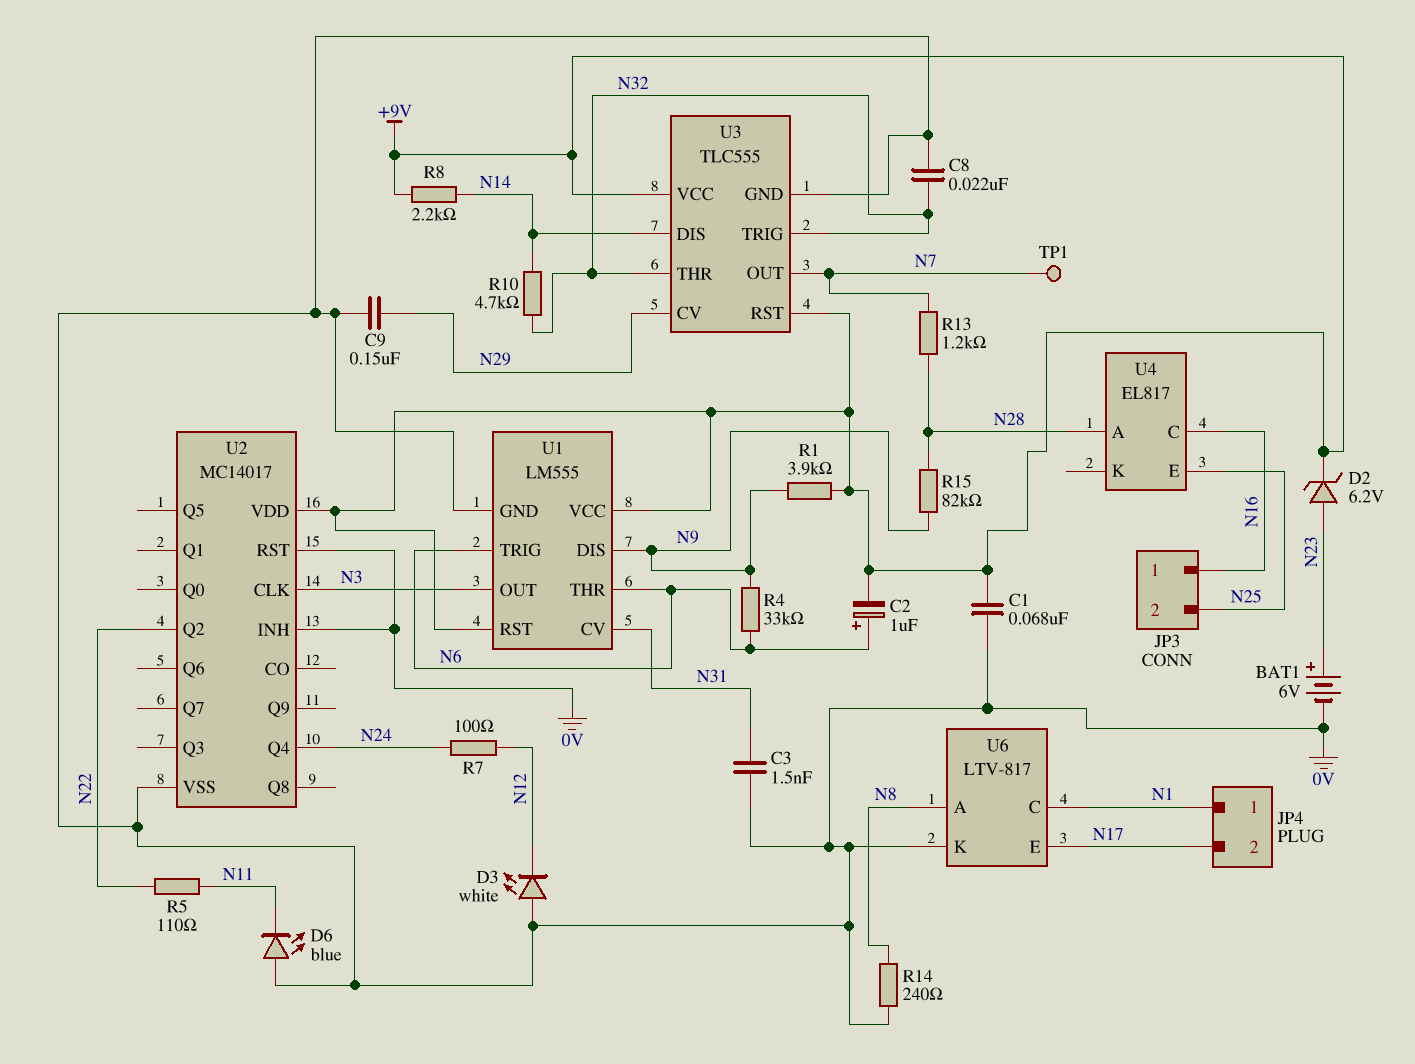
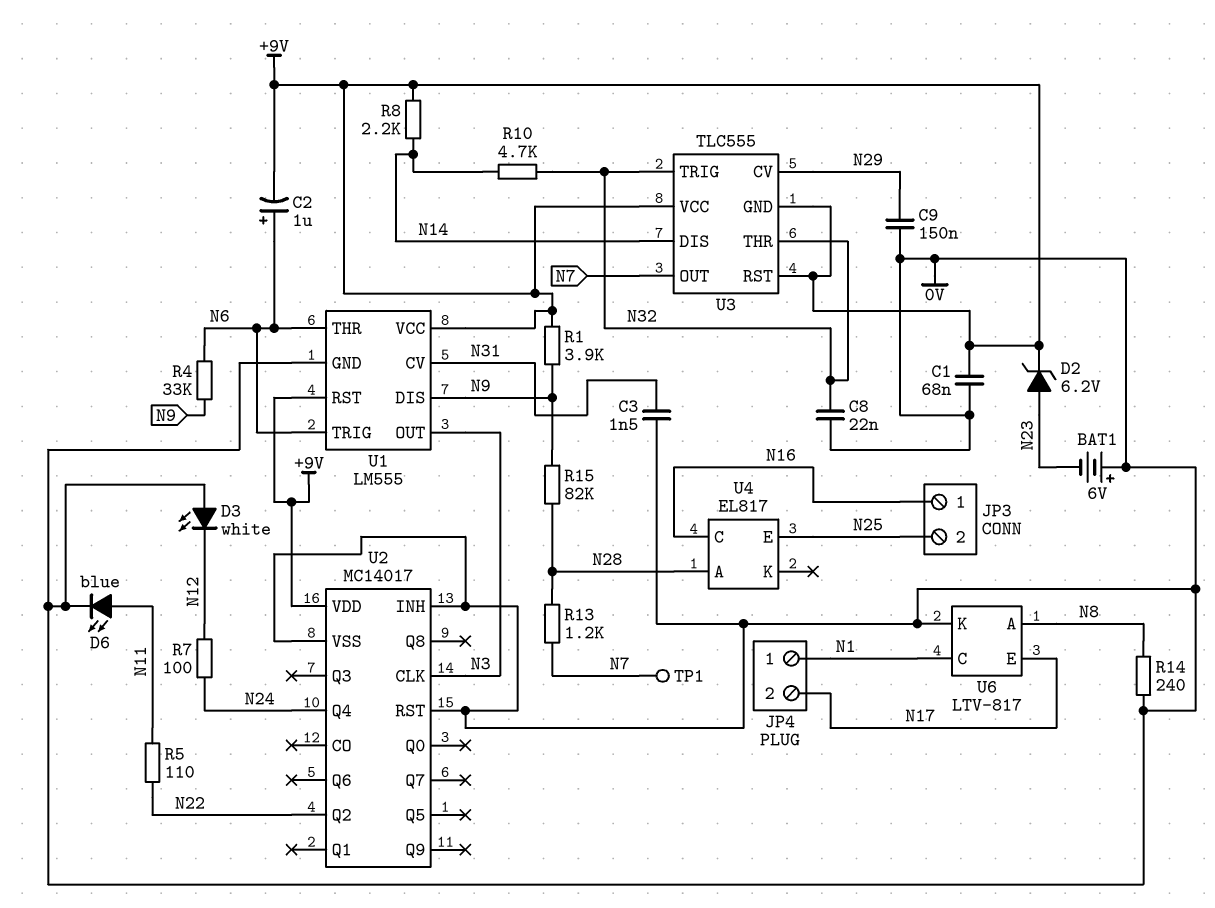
BAT1: 6V (plus N23, minus 0V) -> 6V (plus 0V, minus N23)
D6: LED blue (A 0V, K N11) -> LED blue (A N11, K 0V)
U3 pin GND: 0V -> +9V

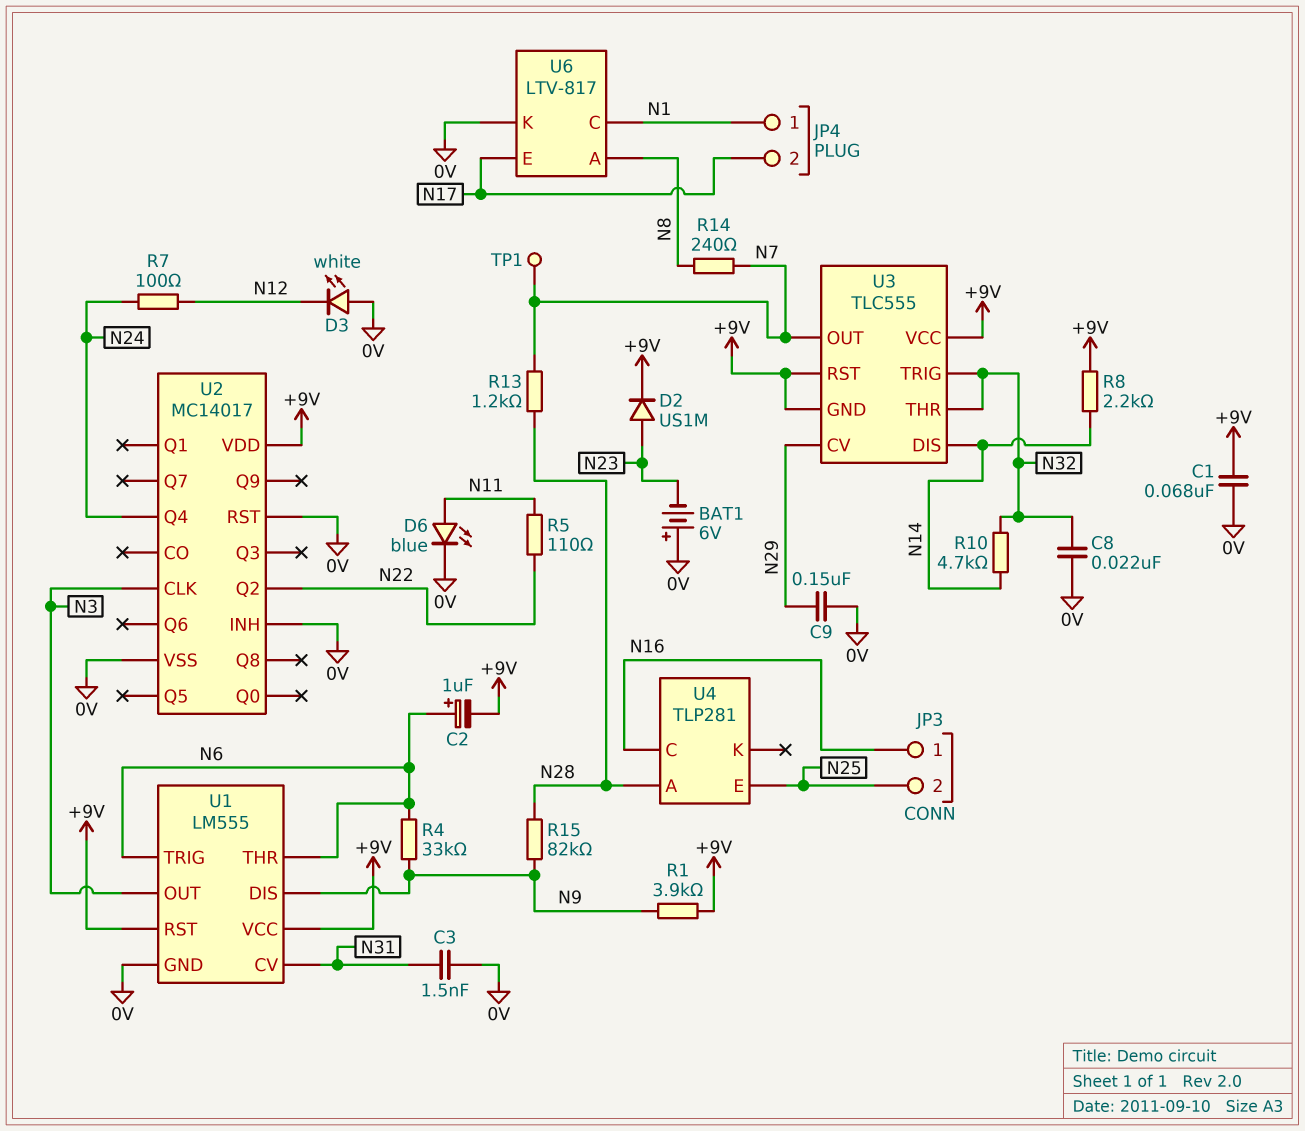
D2: zener 6.2V (A N23, K +9V) -> diode US1M (A N23, K +9V)
R14: 240 (0V, N8) -> 240 (N7, N8)
U4: EL817 -> TLP281

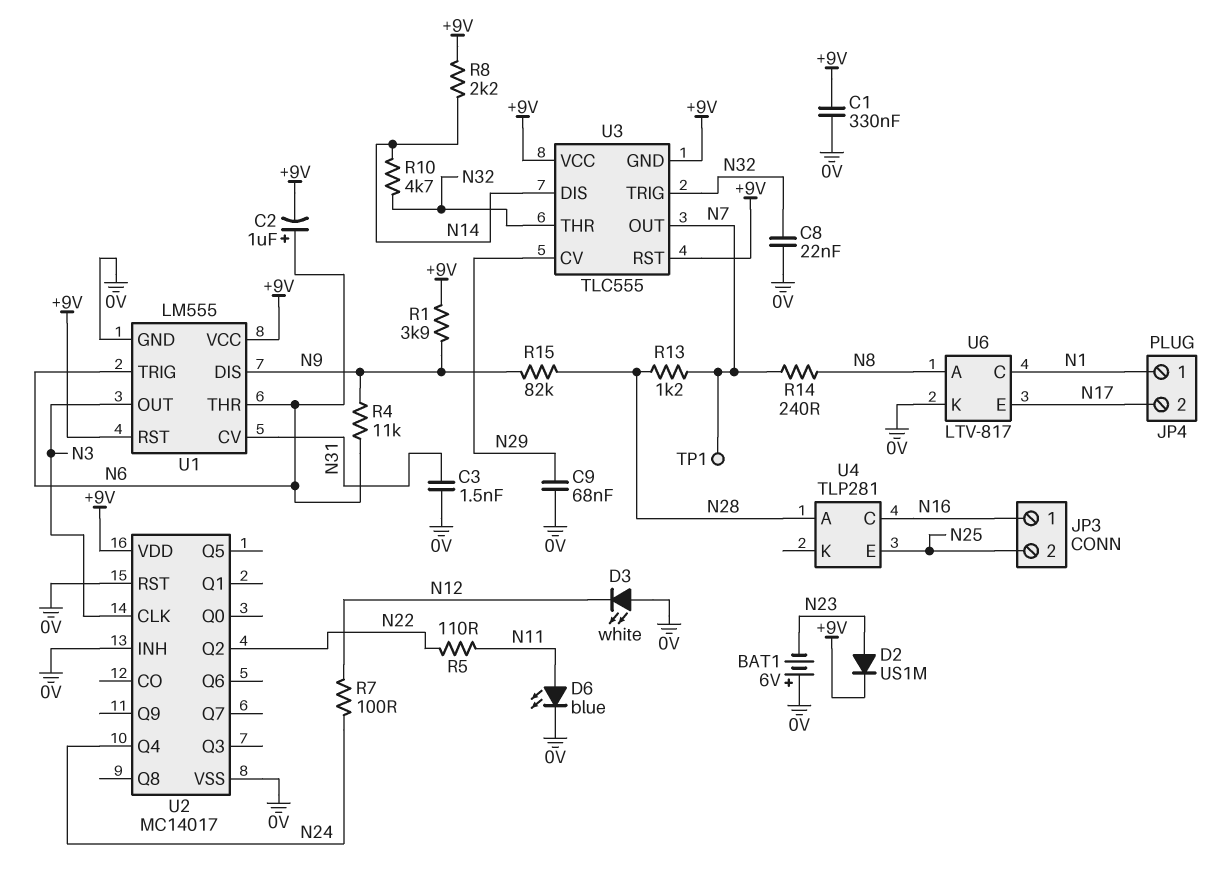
C1: 68nF (+9V, 0V) -> 330nF (+9V, 0V)
C9: 150nF (0V, N29) -> 68nF (0V, N29)
R4: 33k (N6, N9) -> 11k (N6, N9)

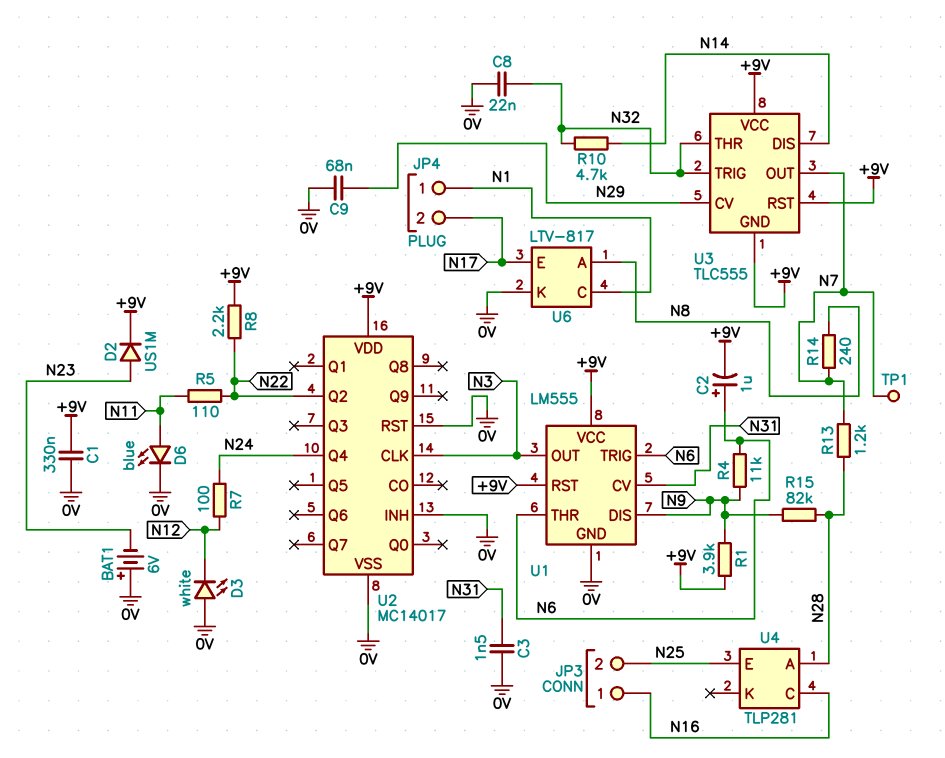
R8: 2.2k (+9V, N14) -> 2.2k (+9V, N22)

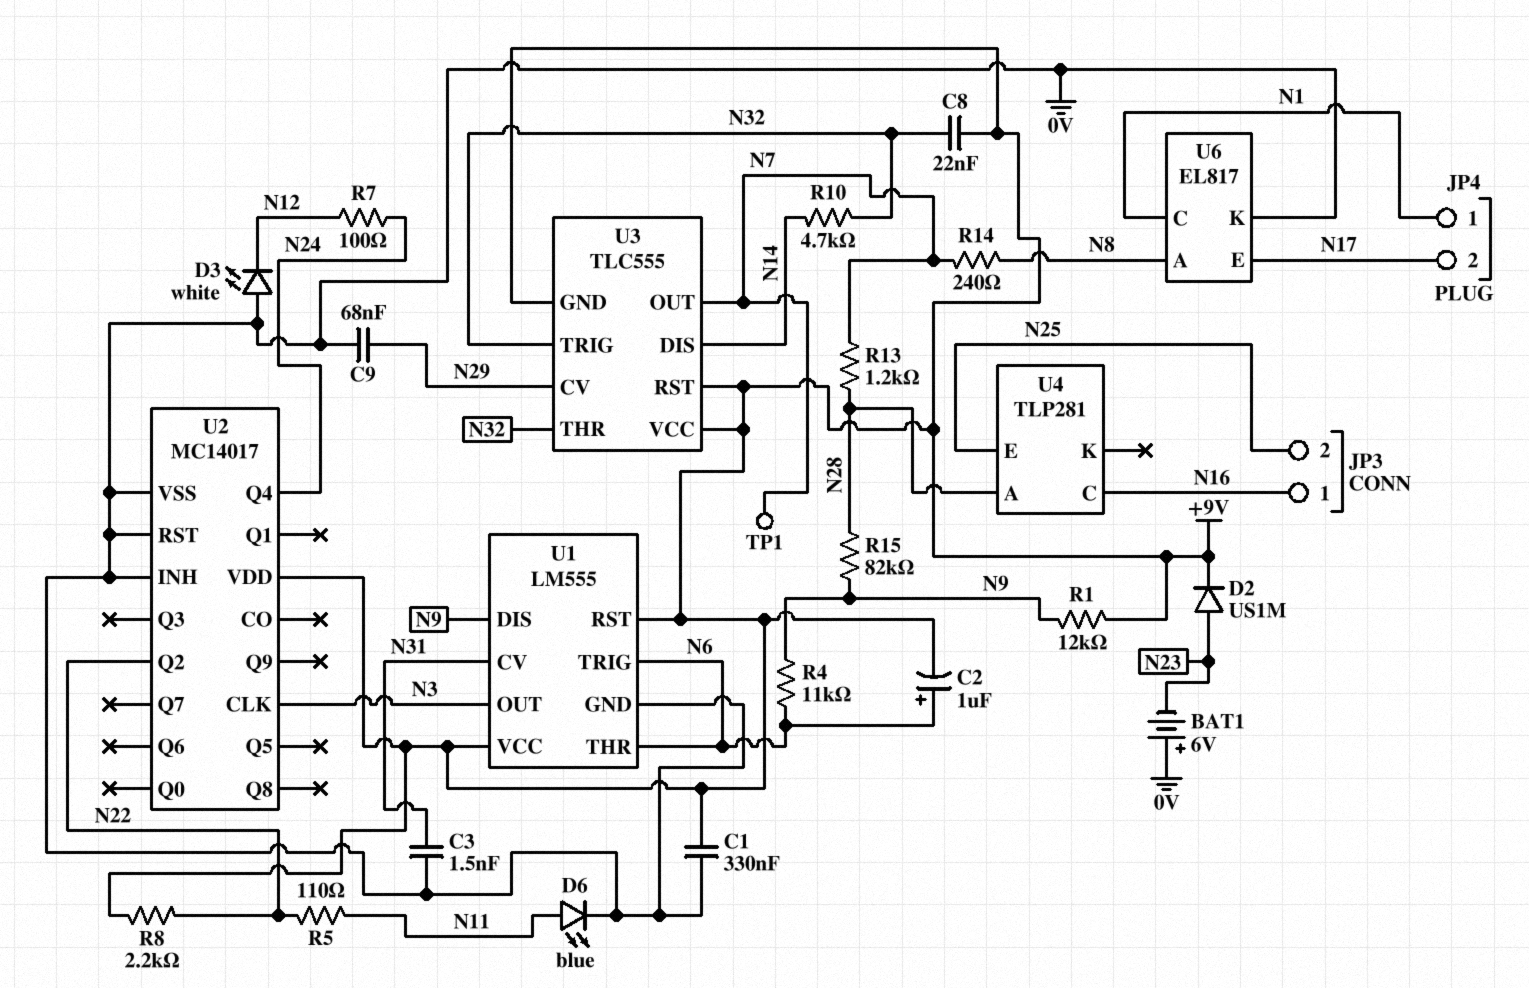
C8: 22nF (0V, N32) -> 22nF (+9V, N32)
R1: 3.9k (+9V, N9) -> 12k (+9V, N9)
U6: LTV-817 -> EL817

